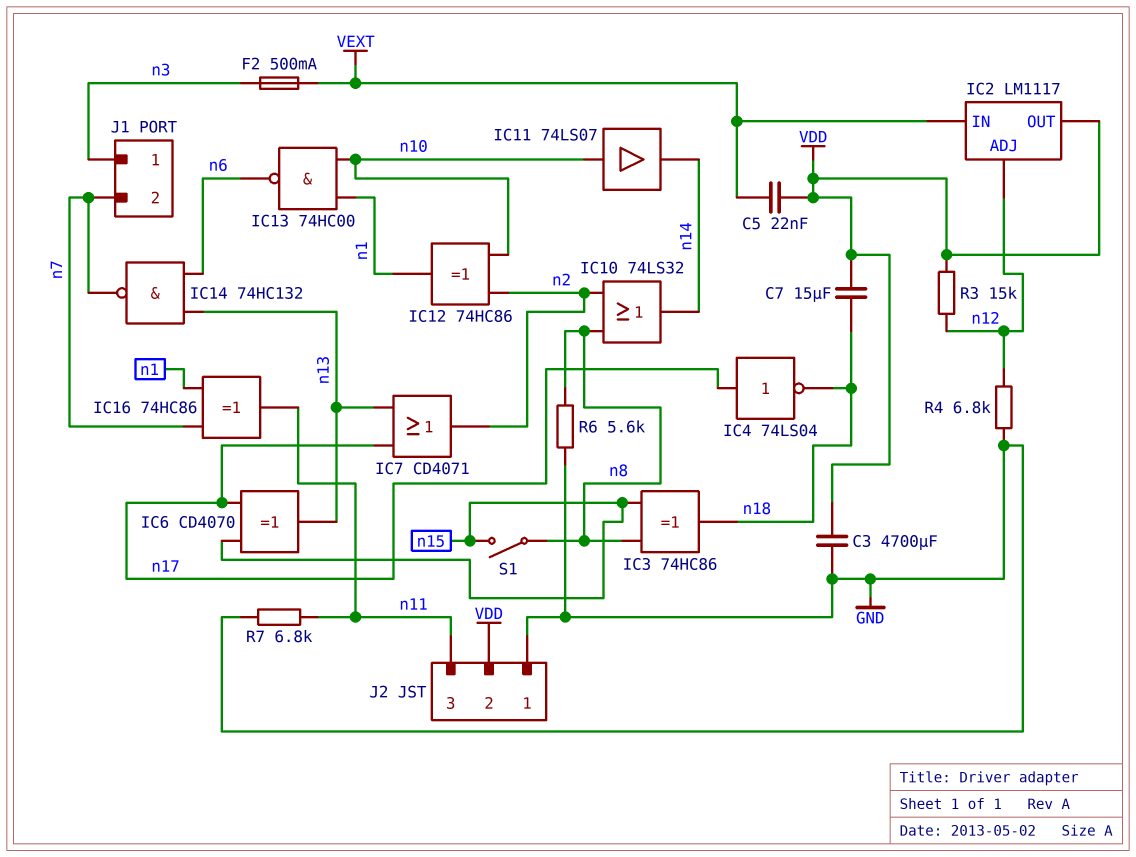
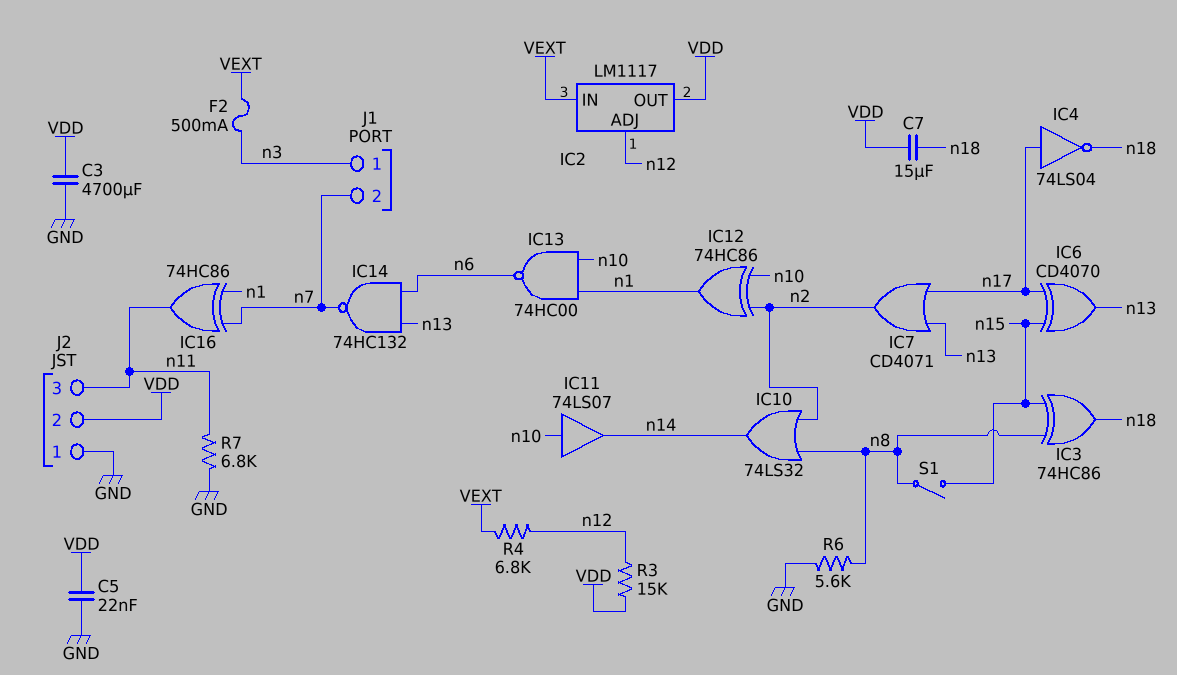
C5: 22nF (VDD, VEXT) -> 22nF (GND, VDD)
R4: 6.8k (GND, n12) -> 6.8k (VEXT, n12)

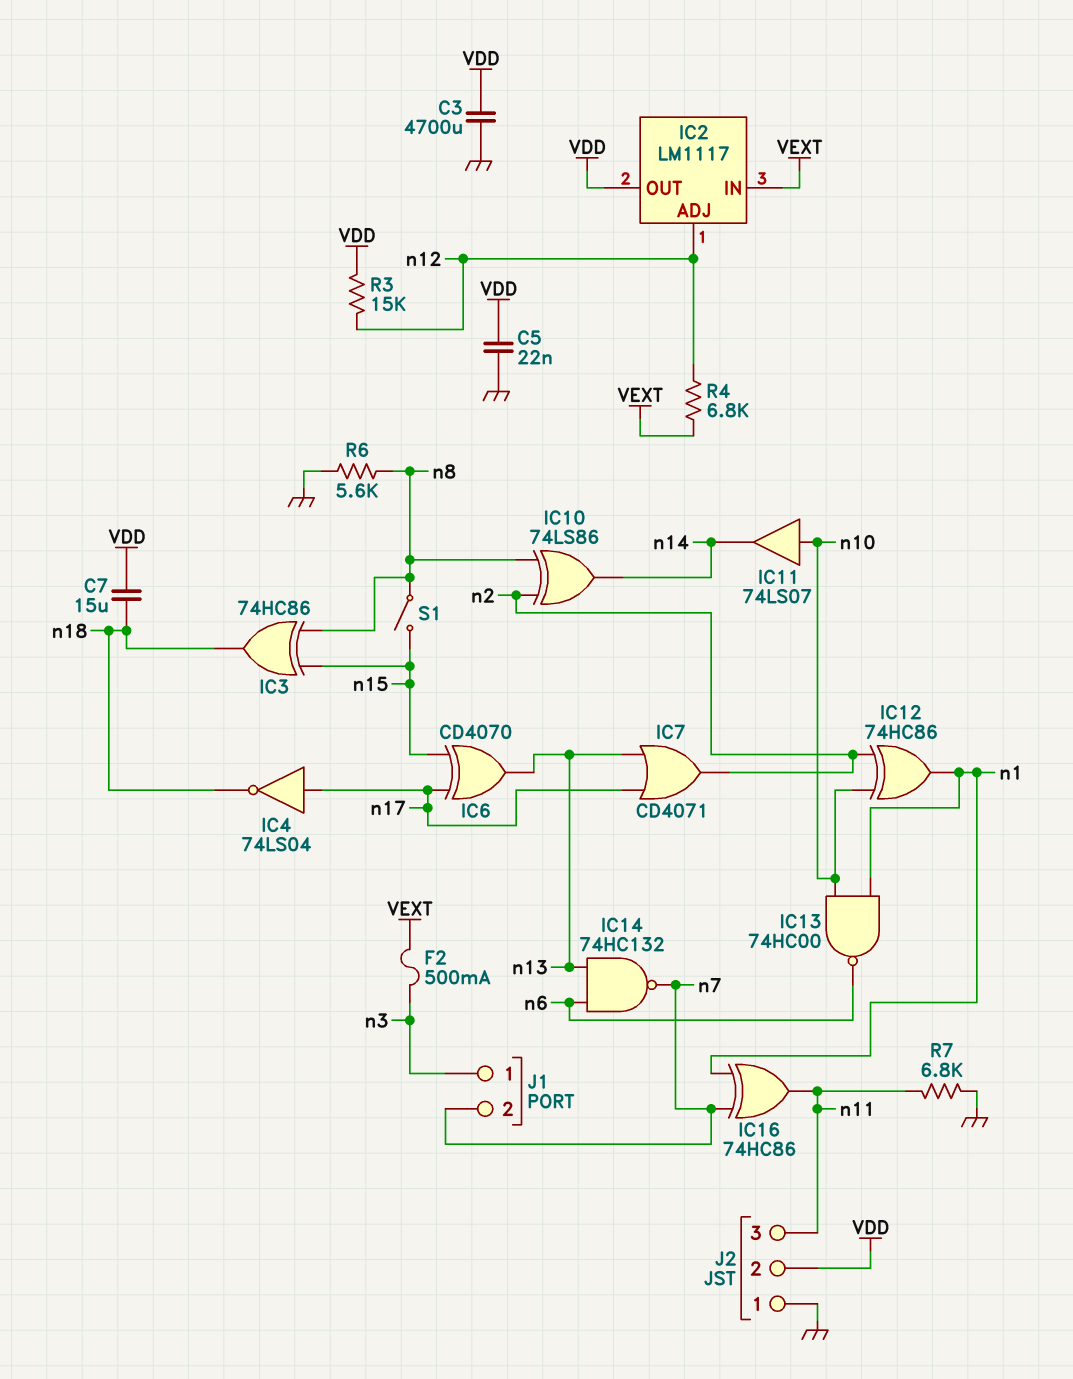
IC10: OR 74LS32 (in n2, in n8, out n14) -> XOR 74LS86 (in n2, in n8, out n14)

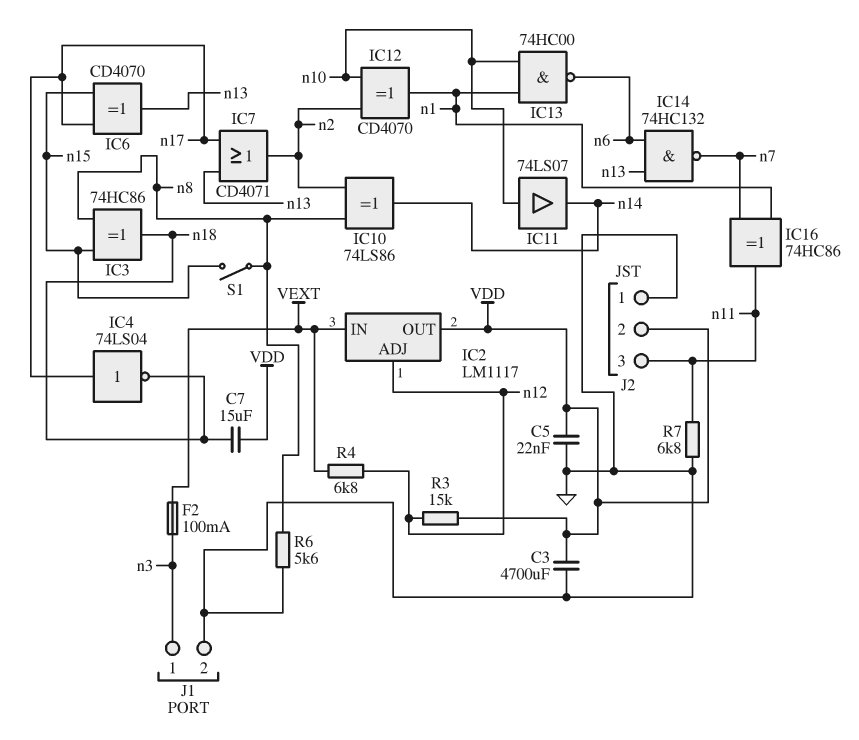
F2: 500mA (VEXT, n3) -> 100mA (VEXT, n3)
IC12: XOR 74HC86 (in n2, in n10, out n1) -> XOR CD4070 (in n2, in n10, out n1)
J1 pin 2: n7 -> GND

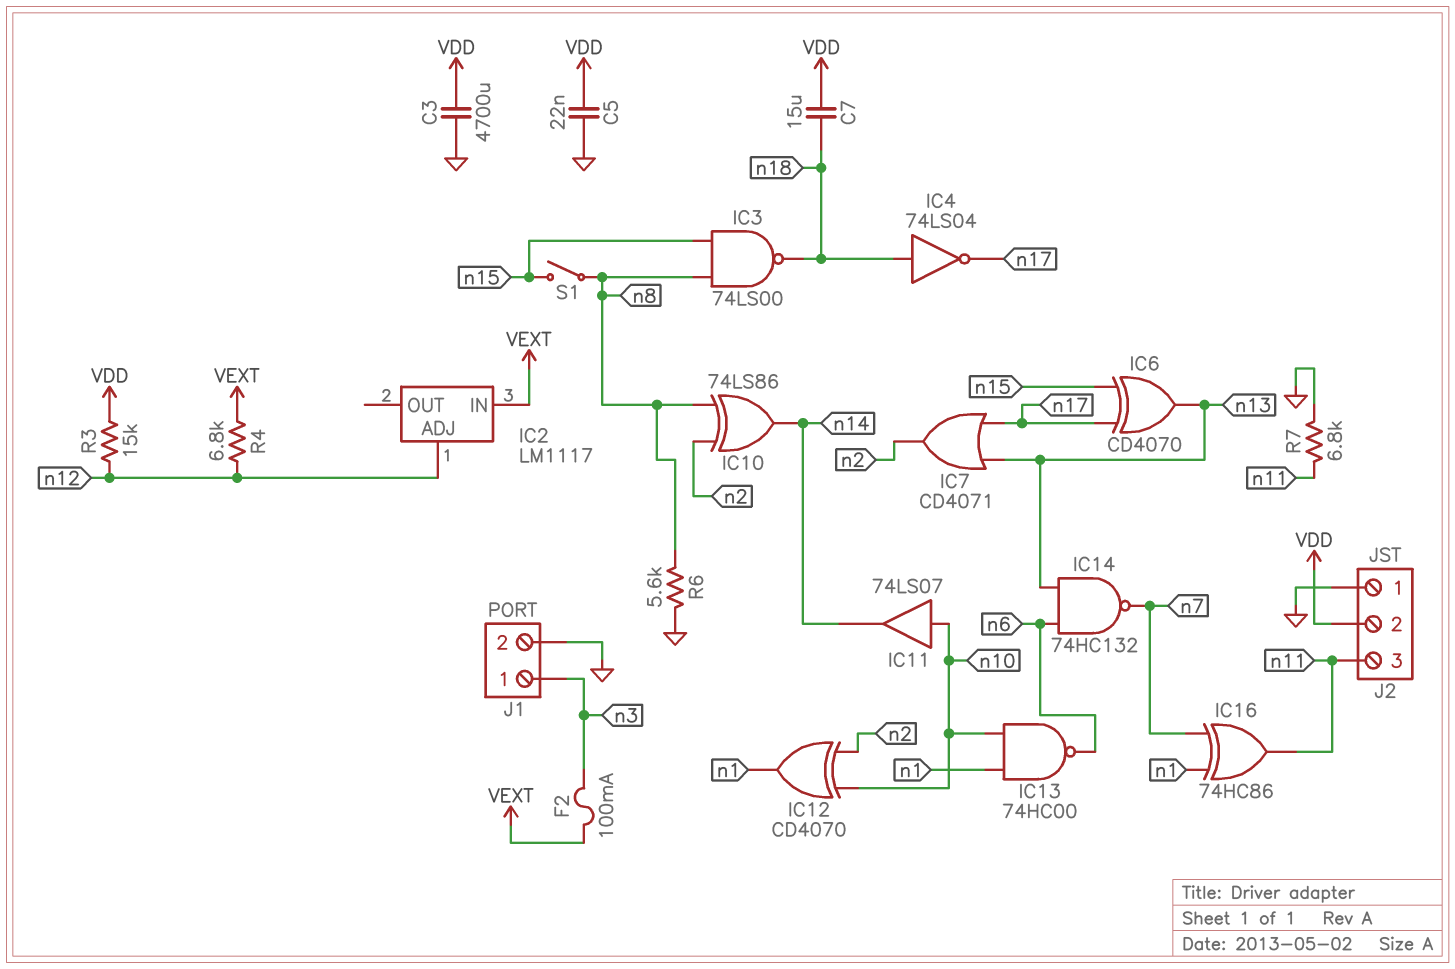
IC2 pin OUT: VDD -> none
IC3: XOR 74HC86 (in n8, in n15, out n18) -> NAND 74LS00 (in n8, in n15, out n18)
IC4: NOT 74LS04 (in n17, out n18) -> NOT 74LS04 (in n18, out n17)

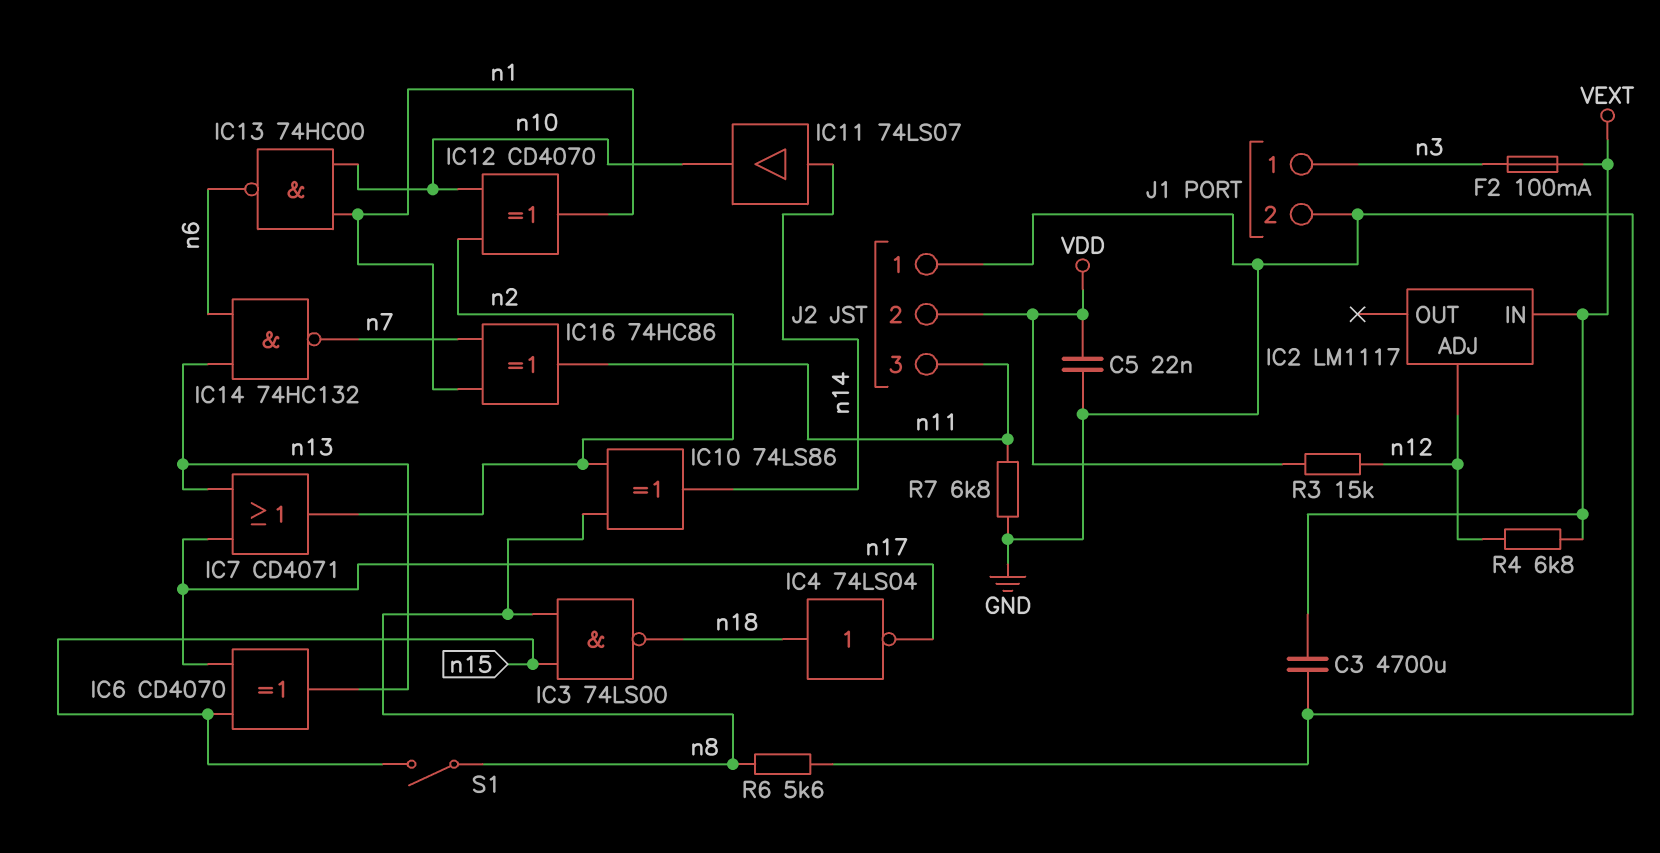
C3: 4700uF (GND, VDD) -> 4700uF (GND, VEXT)
C7: 15uF (VDD, n18) -> none
IC11: buffer 74LS07 (in n10, out n14) -> buffer 74LS07 (in n14, out n10)

